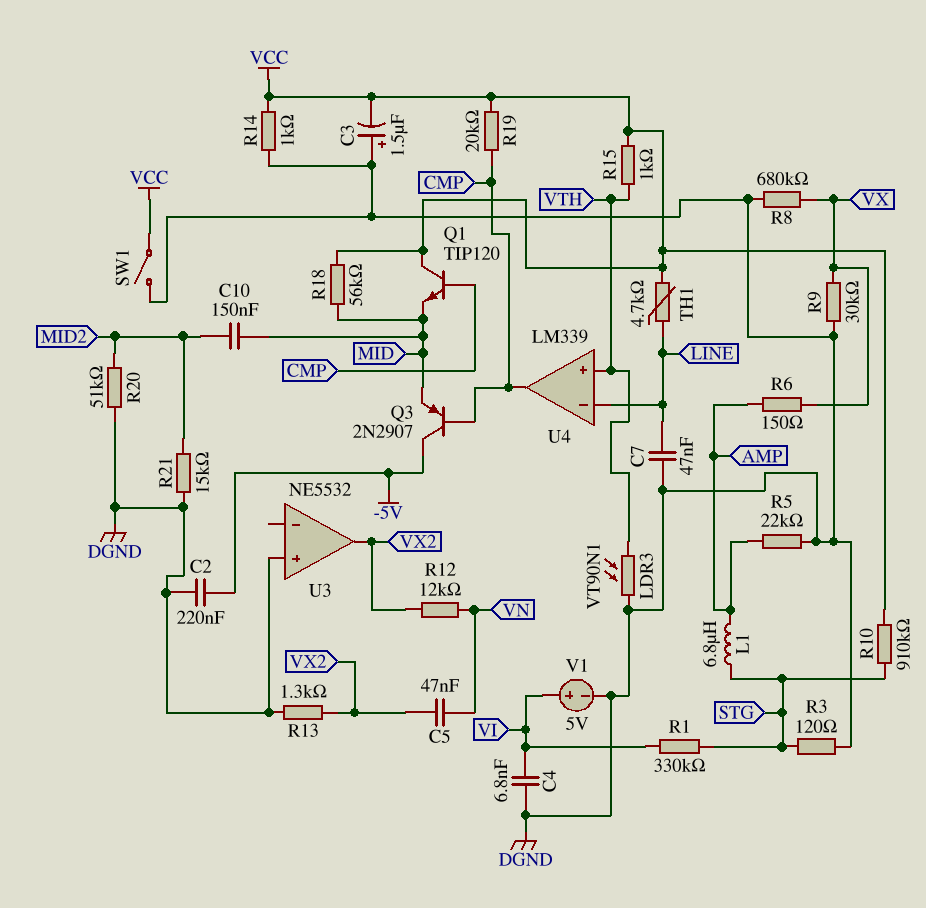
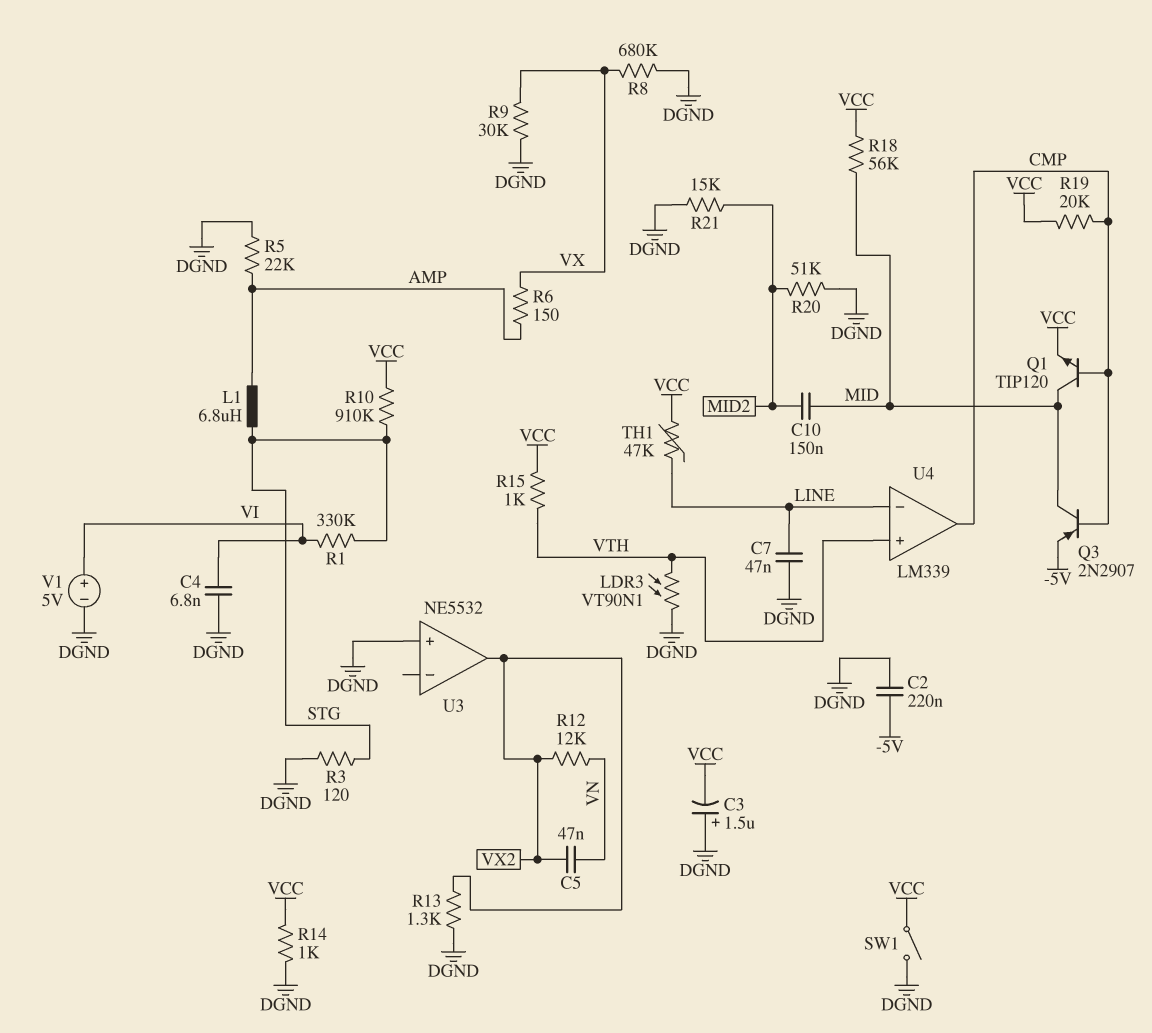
Q1: NPN TIP120 (B CMP, C VCC, E MID) -> NPN TIP120 (B CMP, C MID, E VCC)
Q3: PNP 2N2907 (B CMP, C -5V, E MID) -> PNP 2N2907 (B CMP, C MID, E -5V)
TH1: 4.7k (LINE, VCC) -> 47k (LINE, VCC)

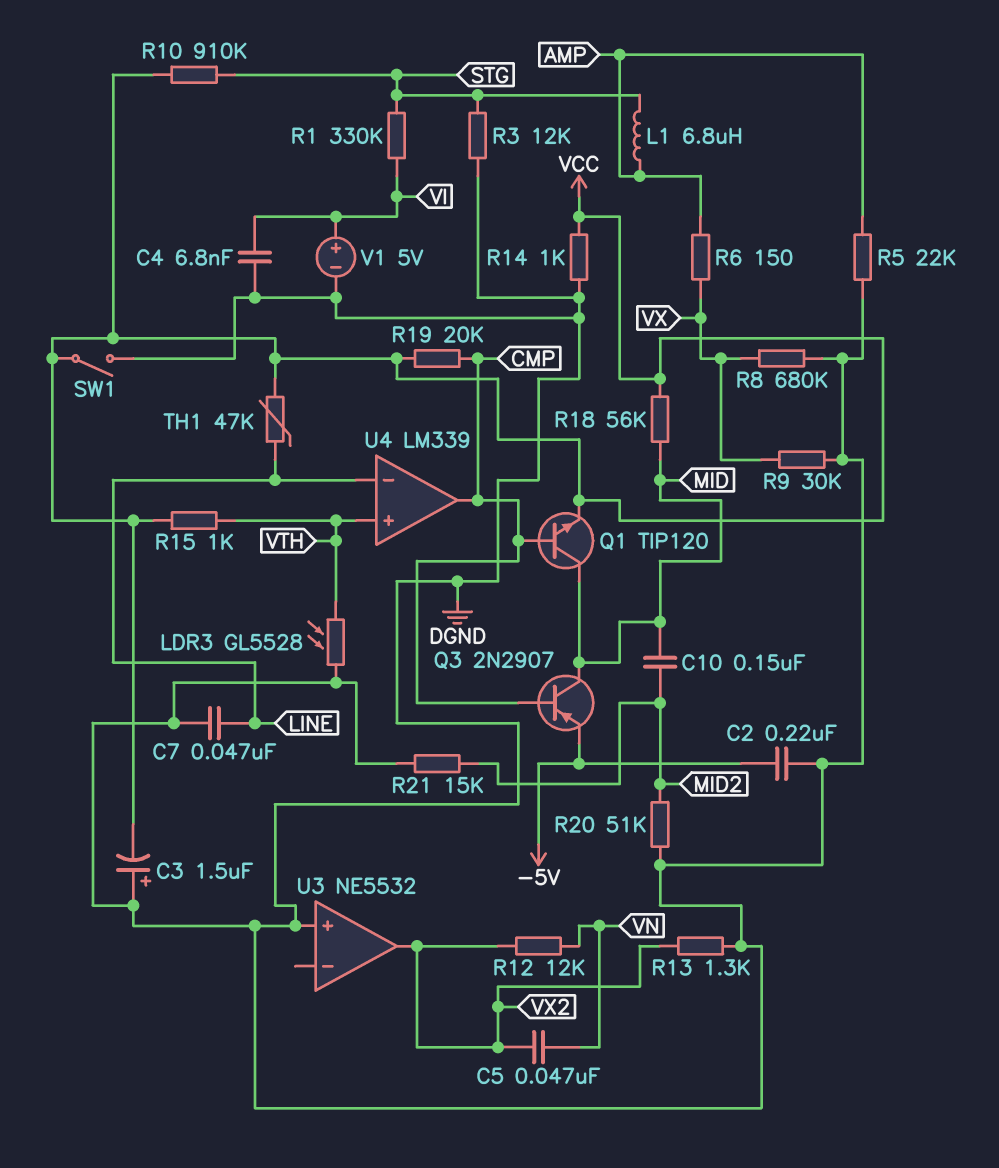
LDR3: VT90N1 (DGND, VTH) -> GL5528 (DGND, VTH)
R3: 120 (DGND, STG) -> 12k (DGND, STG)

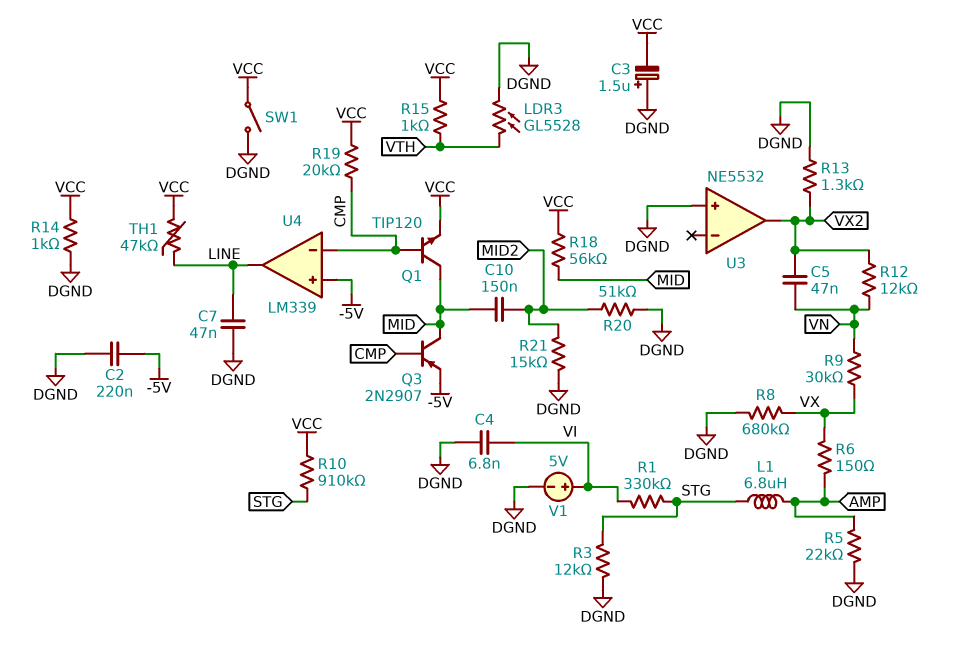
R9: 30k (DGND, VX) -> 30k (VN, VX)
U4 pin in+: VTH -> -5V
U4 pin in-: LINE -> CMP
U4 pin out: CMP -> LINE

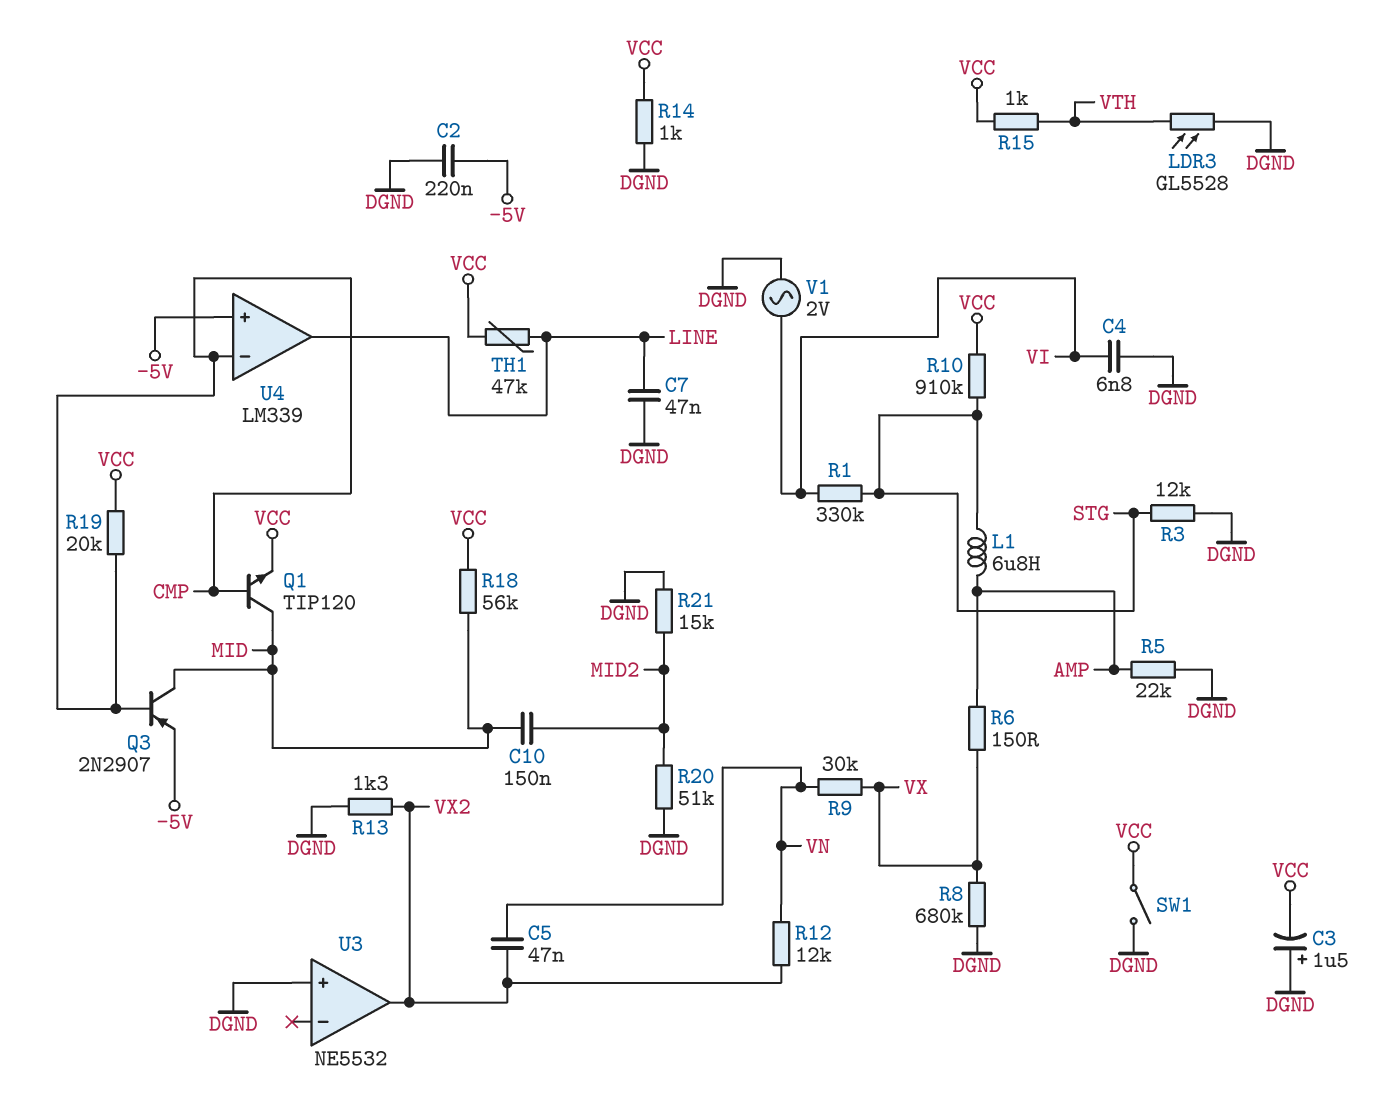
V1: 5V (plus VI, minus DGND) -> AC 2V (DGND, VI)

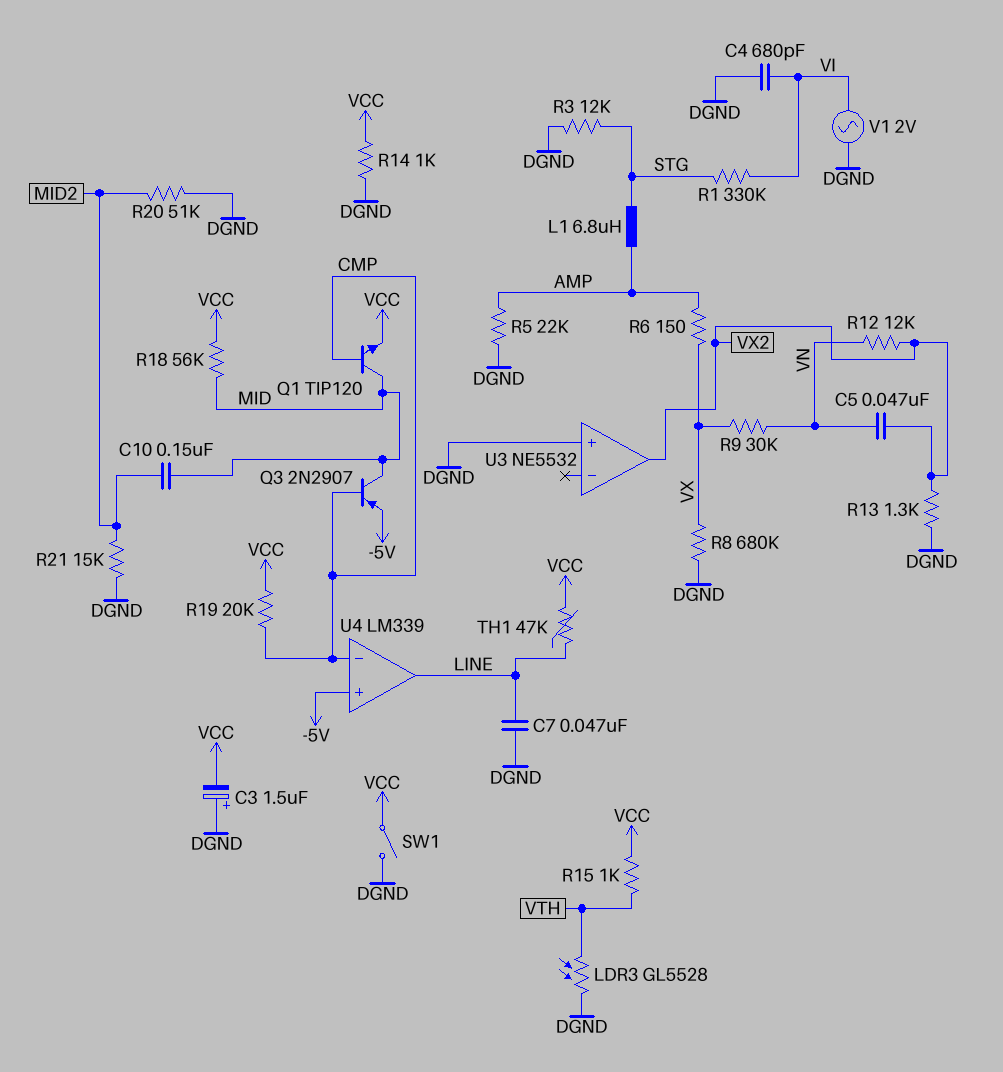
C2: 220nF (-5V, DGND) -> none
C4: 6.8nF (DGND, VI) -> 680pF (DGND, VI)
R10: 910k (STG, VCC) -> none

